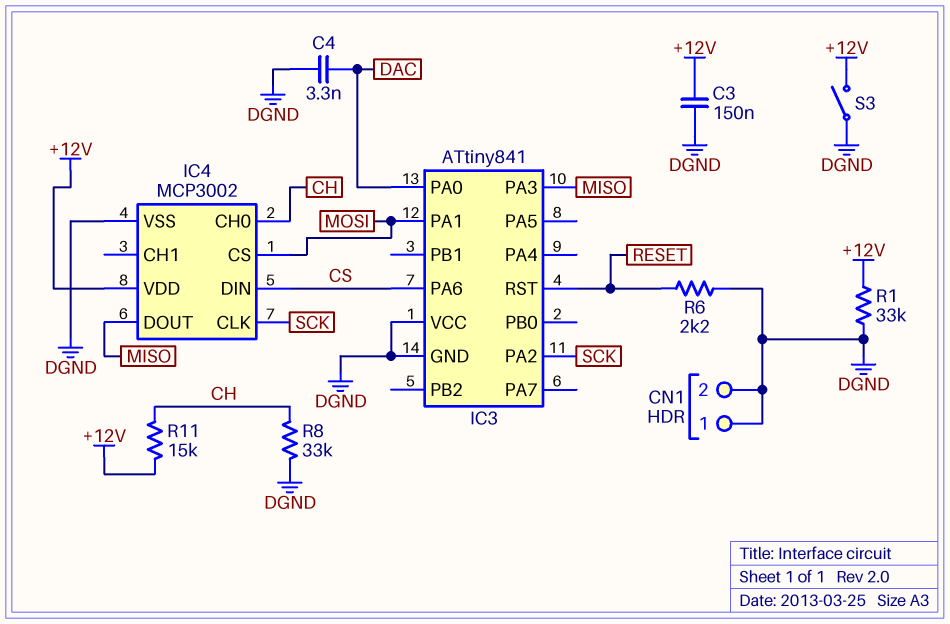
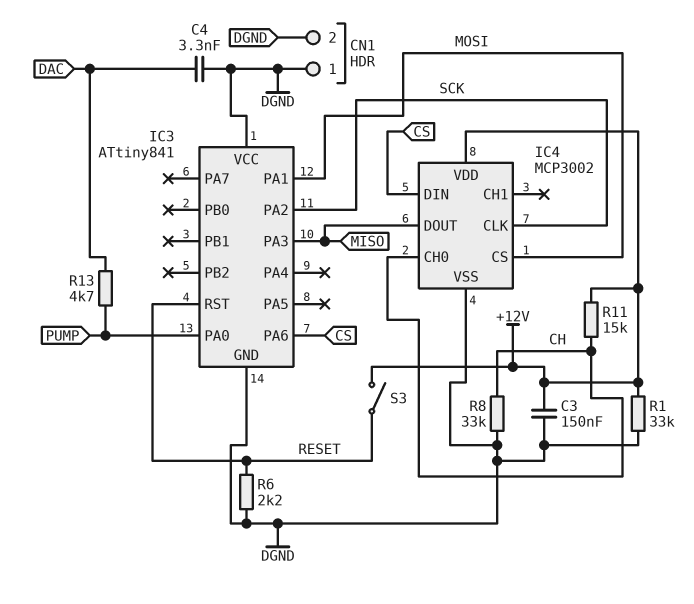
IC3 pin PA0: DAC -> PUMP
R13: none -> 4.7k (DAC, PUMP)
S3: switch (+12V, DGND) -> switch (+12V, RESET)

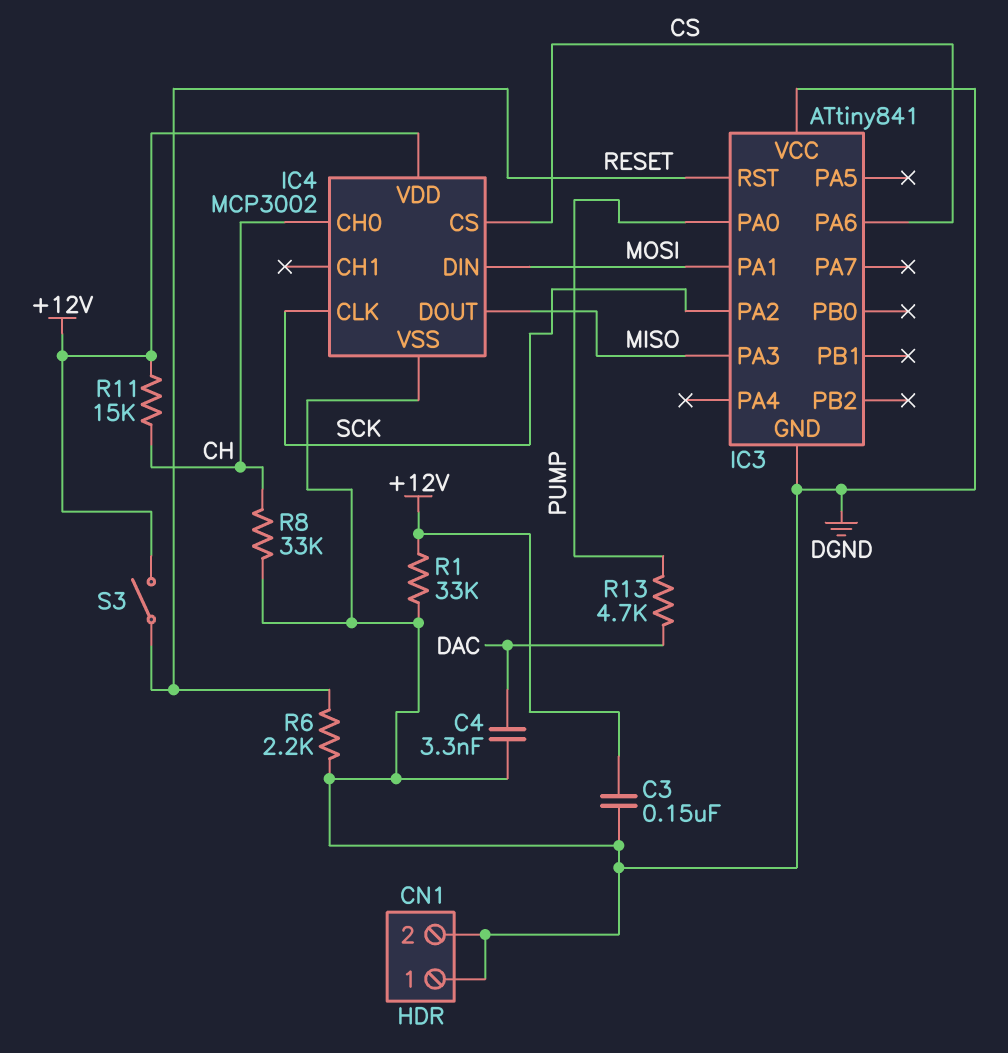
IC4 pin CS: MOSI -> CS
IC4 pin DIN: CS -> MOSI

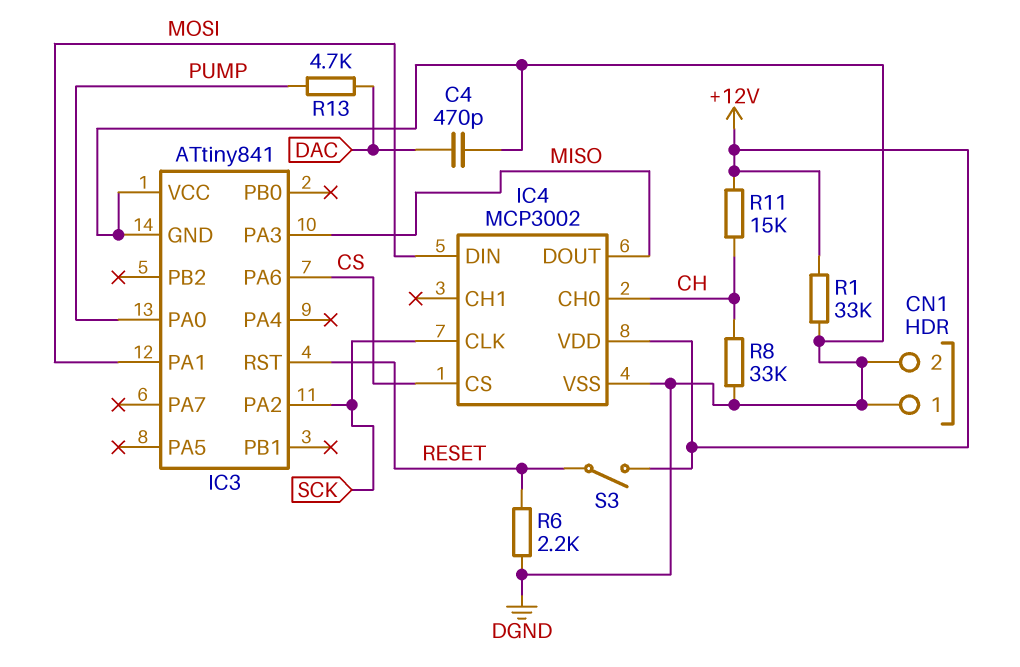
C3: 150nF (+12V, DGND) -> none
C4: 3.3nF (DAC, DGND) -> 470pF (DAC, DGND)

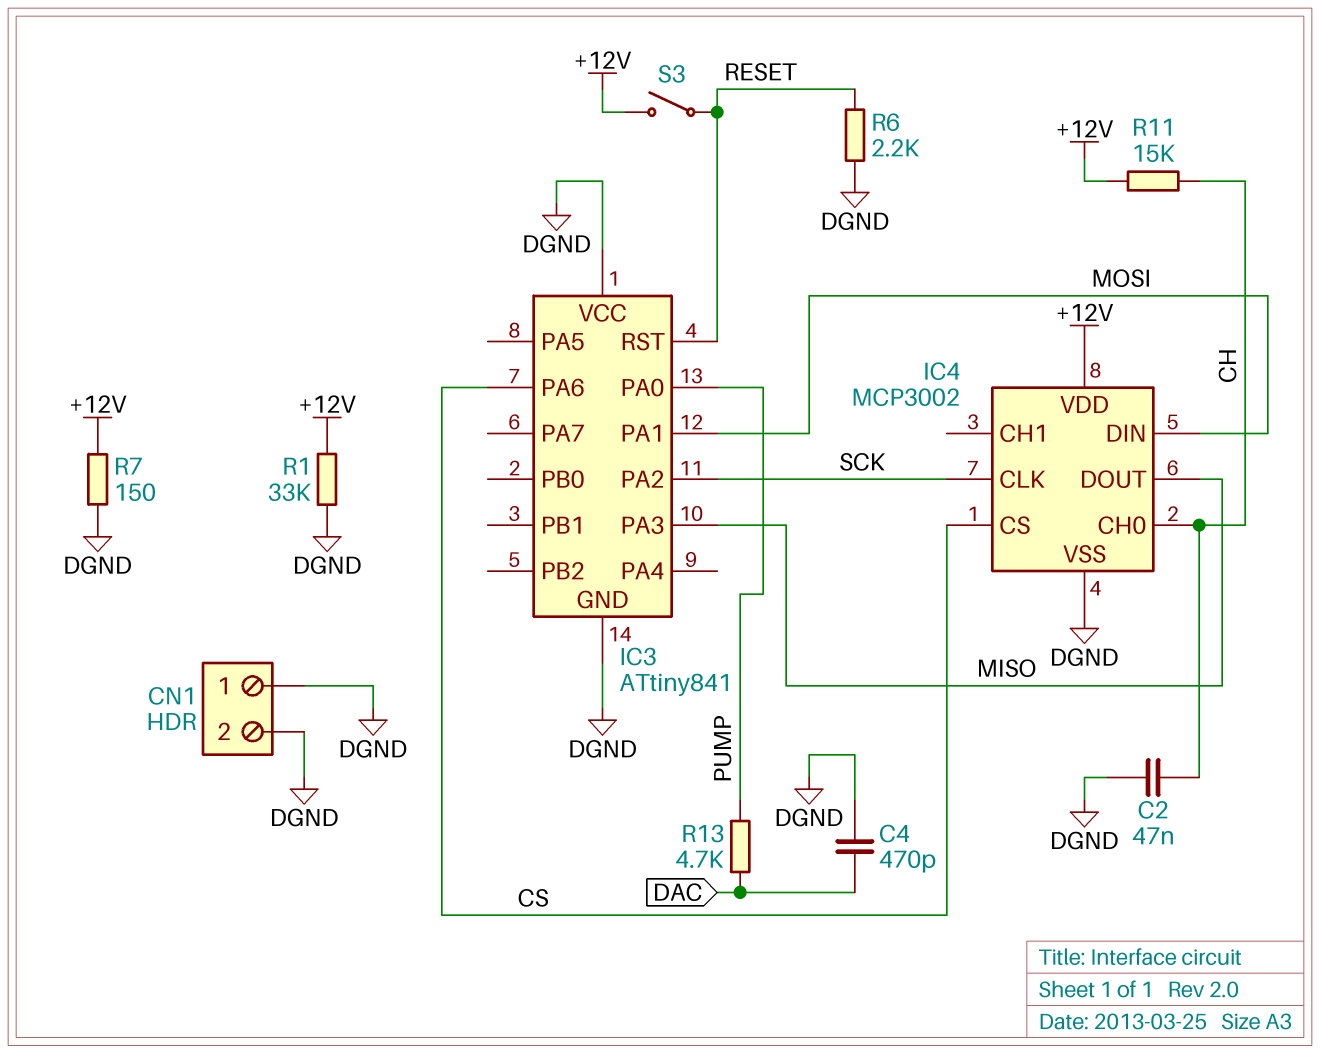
C2: none -> 47nF (CH, DGND)
R7: none -> 150 (+12V, DGND)
R8: 33k (CH, DGND) -> none

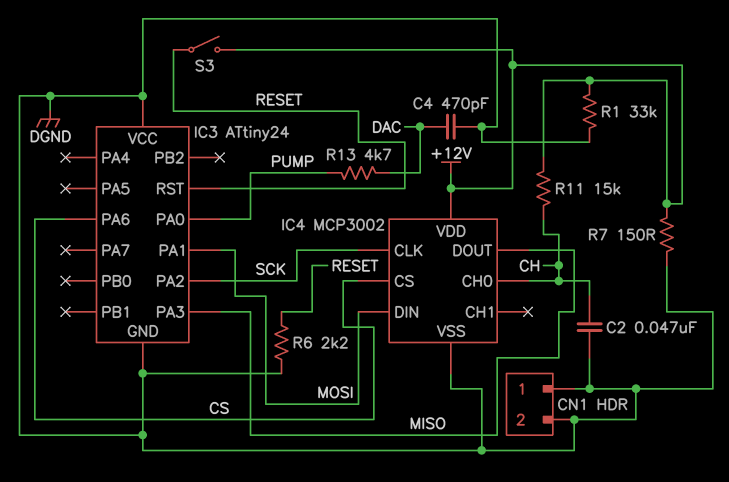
IC3: ATtiny841 -> ATtiny24

